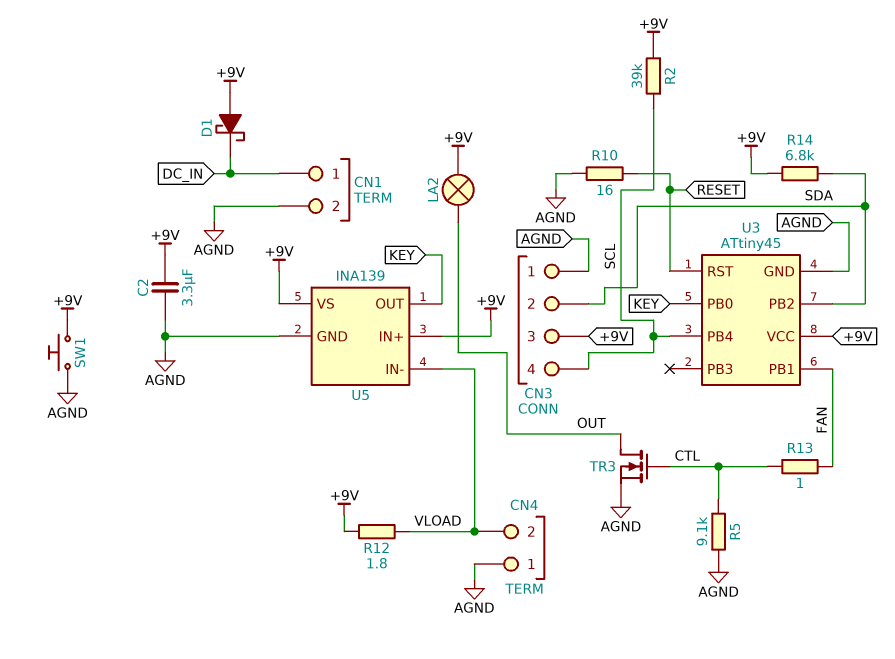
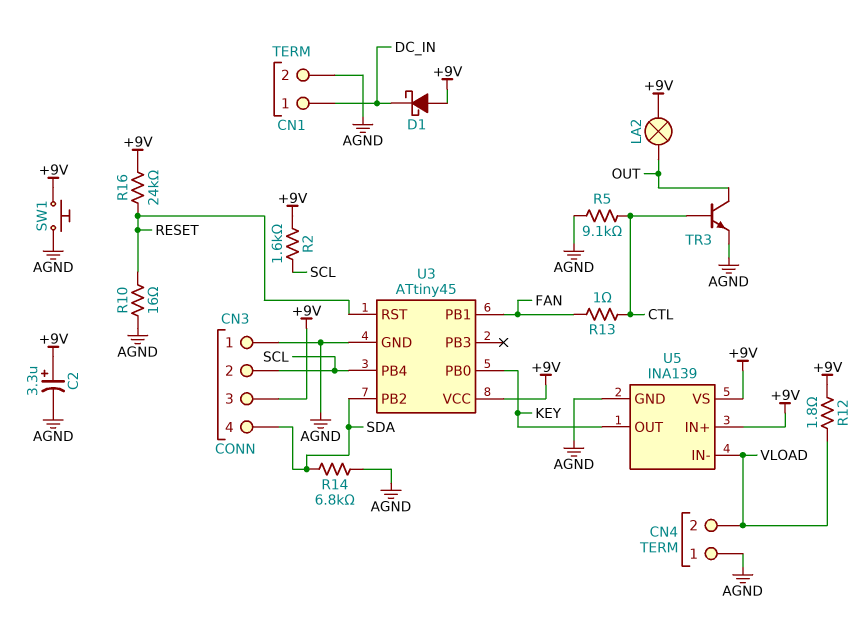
C2: 3.3uF (+9V, AGND) -> 3.3uF (plus +9V, minus AGND)
CN3 pin 2: SDA -> SCL
CN3 pin 4: SCL -> SDA
R2: 39k (+9V, SCL) -> 1.6k (+9V, SCL)
R14: 6.8k (+9V, SDA) -> 6.8k (AGND, SDA)
R16: none -> 24k (+9V, RESET)
TR3: NMOS (G CTL, D OUT, S AGND) -> NPN (B CTL, C OUT, E AGND)

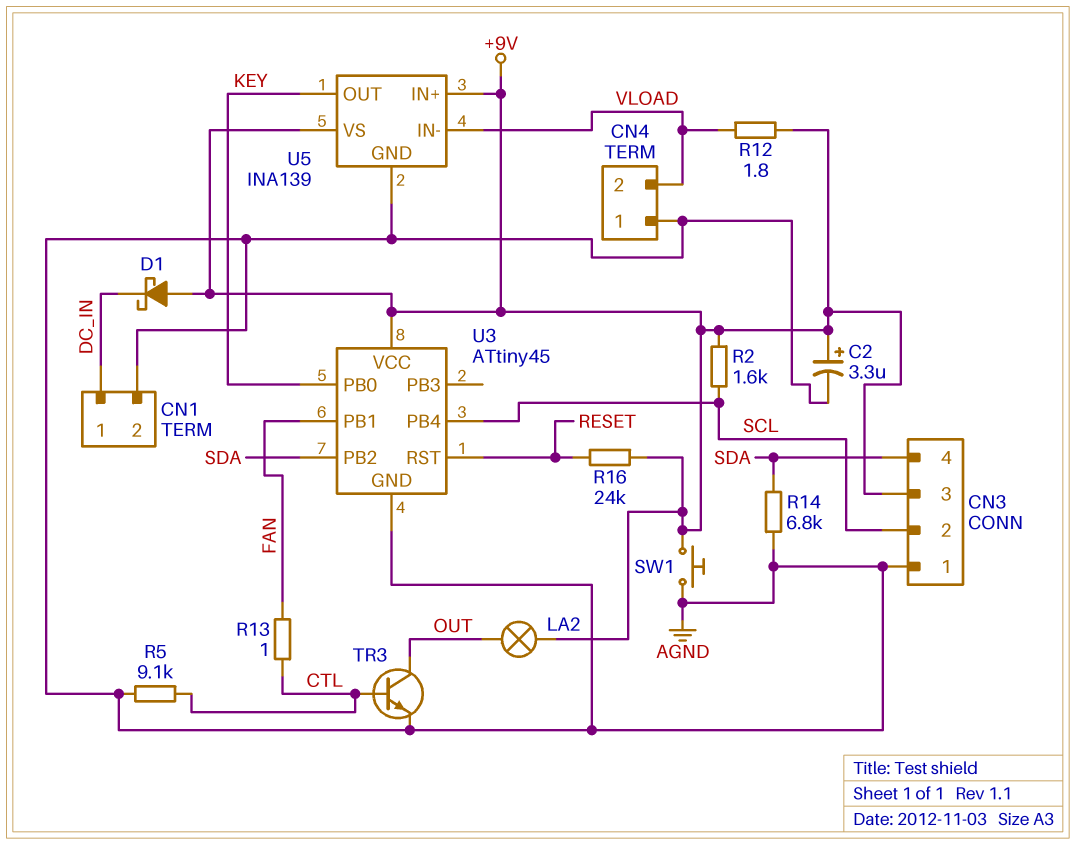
R10: 16 (AGND, RESET) -> none

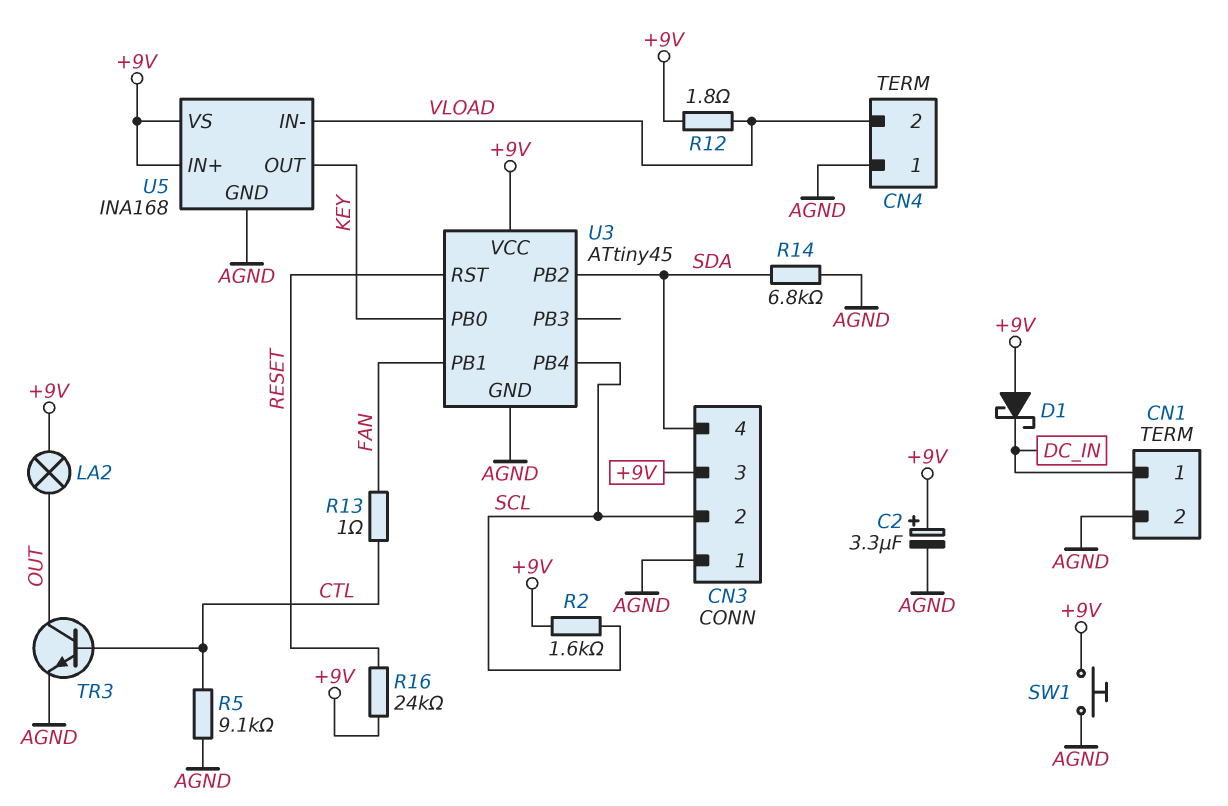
U5: INA139 -> INA168

